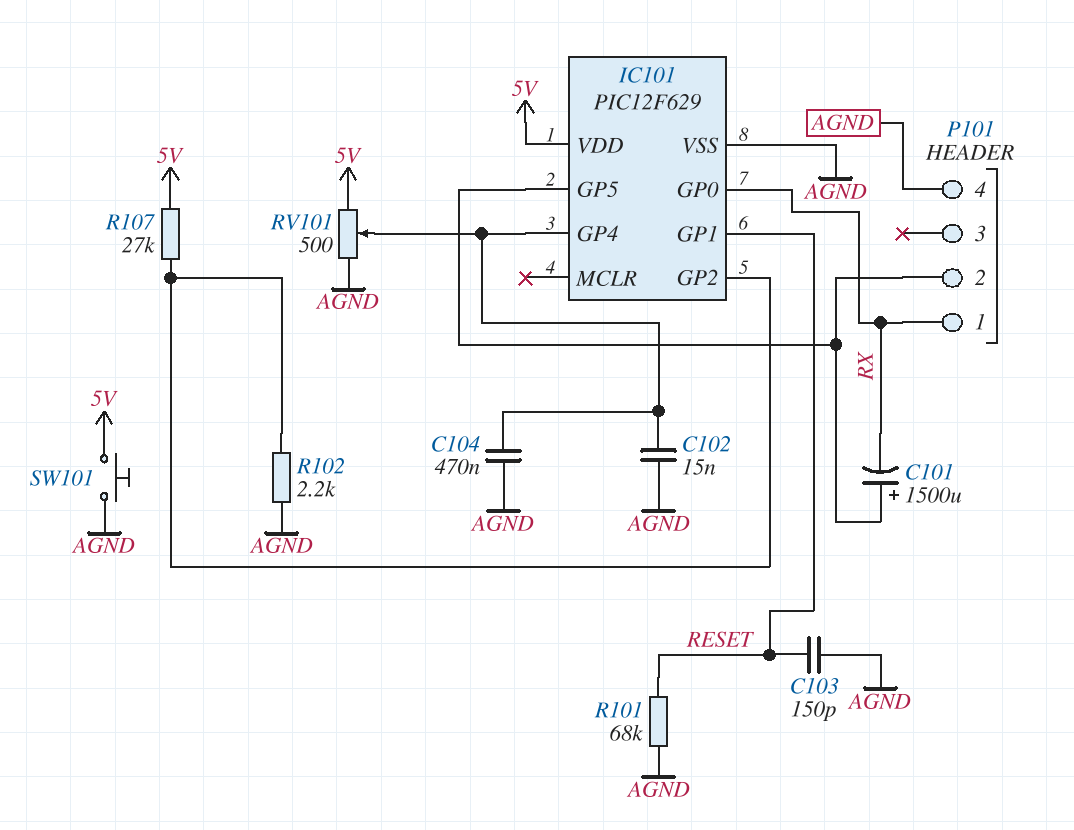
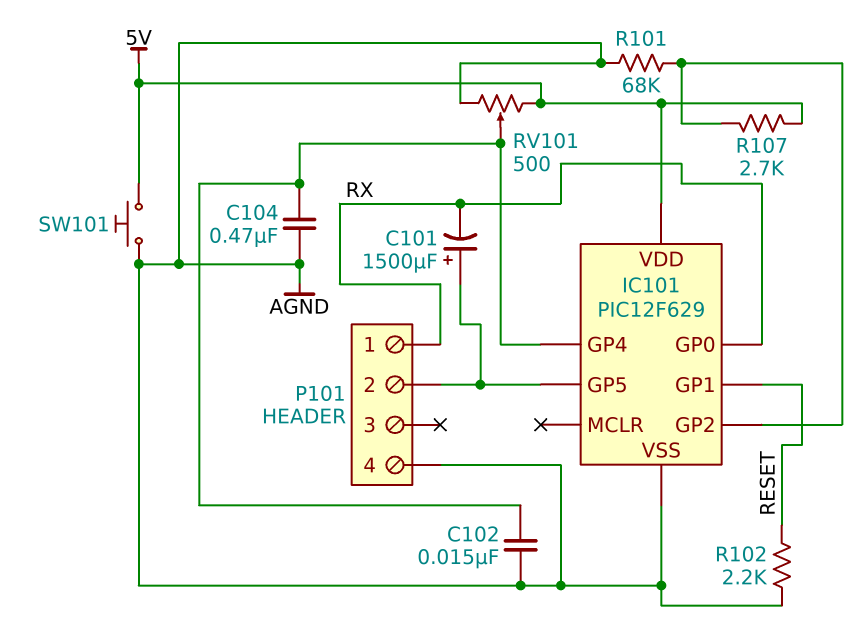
C103: 150pF (AGND, RESET) -> none
R101: 68k (AGND, RESET) -> 68k (AGND, IC101/GP2)
R102: 2.2k (AGND, IC101/GP2) -> 2.2k (AGND, RESET)
R107: 27k (5V, IC101/GP2) -> 2.7k (5V, IC101/GP2)

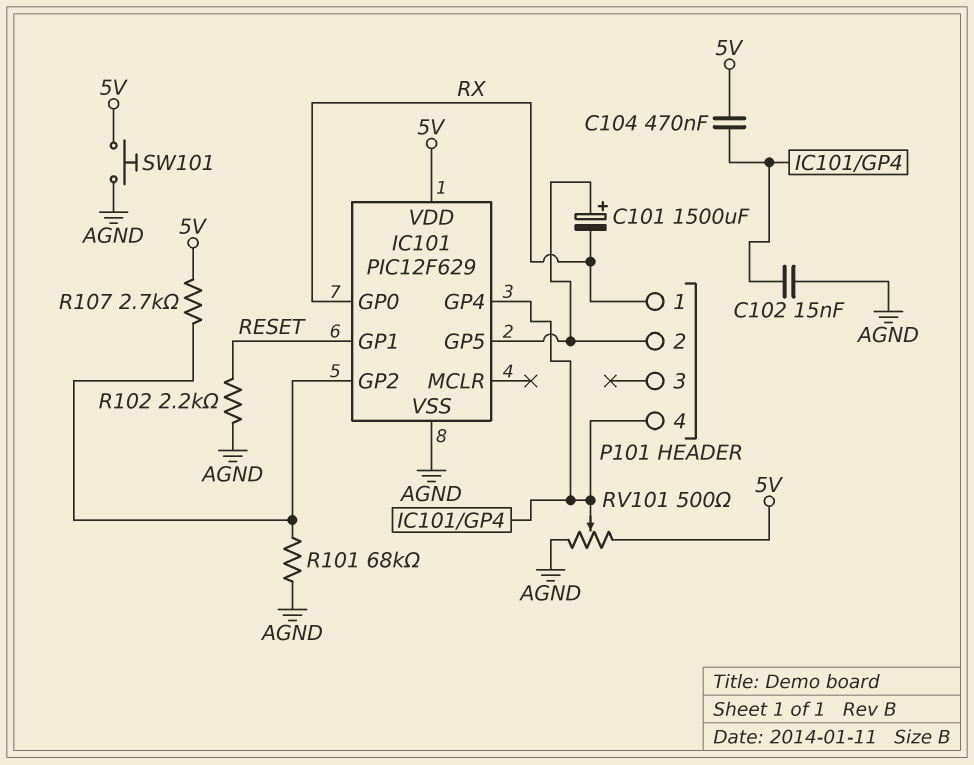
C104: 470nF (AGND, IC101/GP4) -> 470nF (5V, IC101/GP4)
P101 pin 4: AGND -> IC101/GP4

